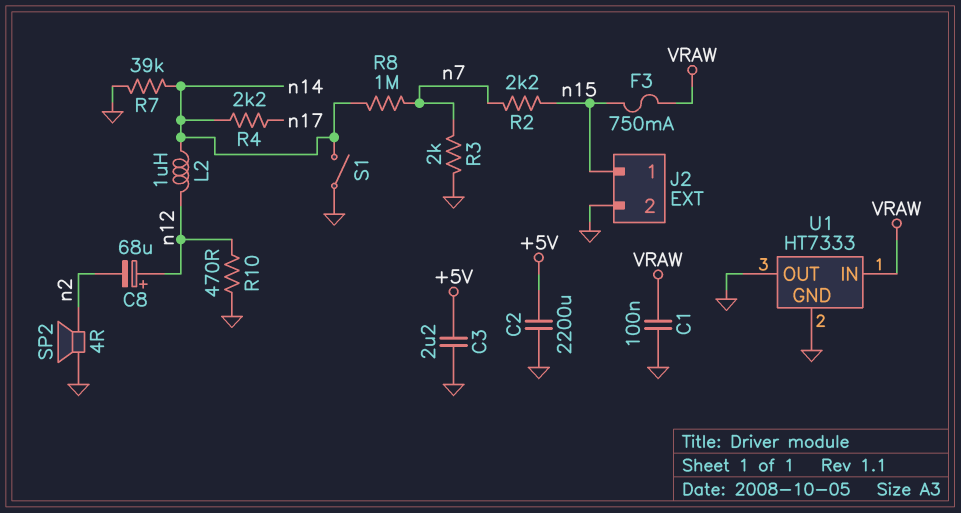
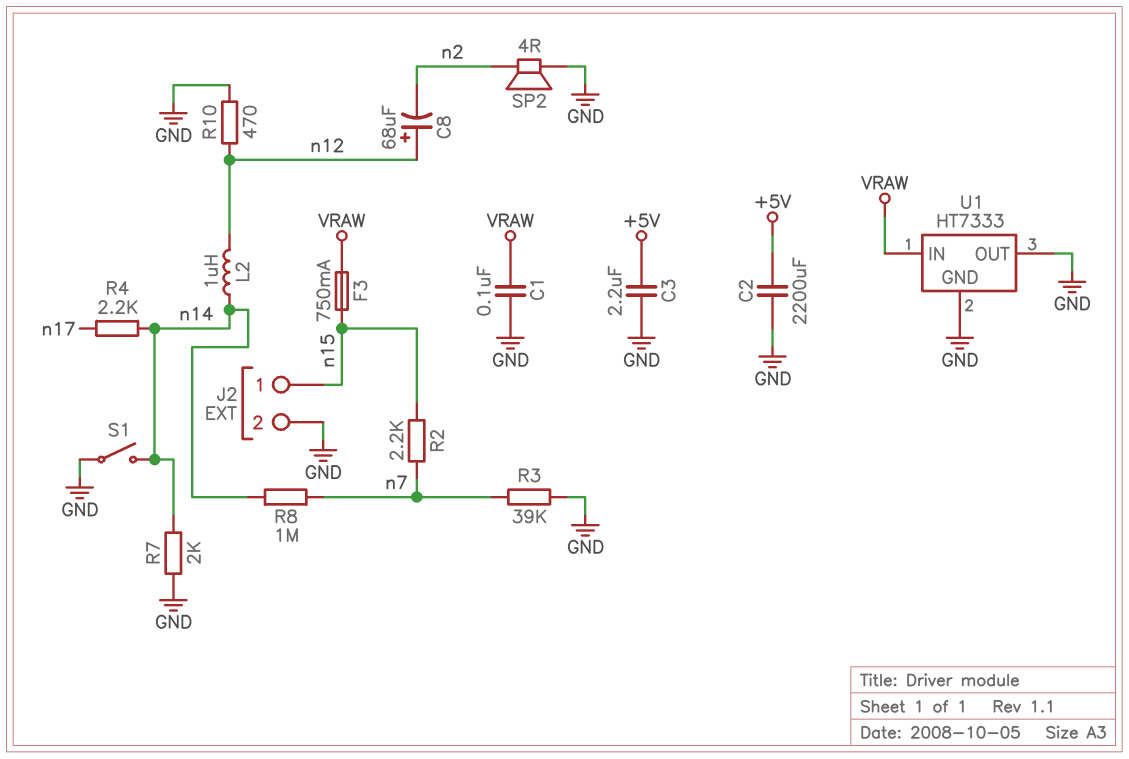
R3: 2k (GND, n7) -> 39k (GND, n7)
R7: 39k (GND, n14) -> 2k (GND, n14)

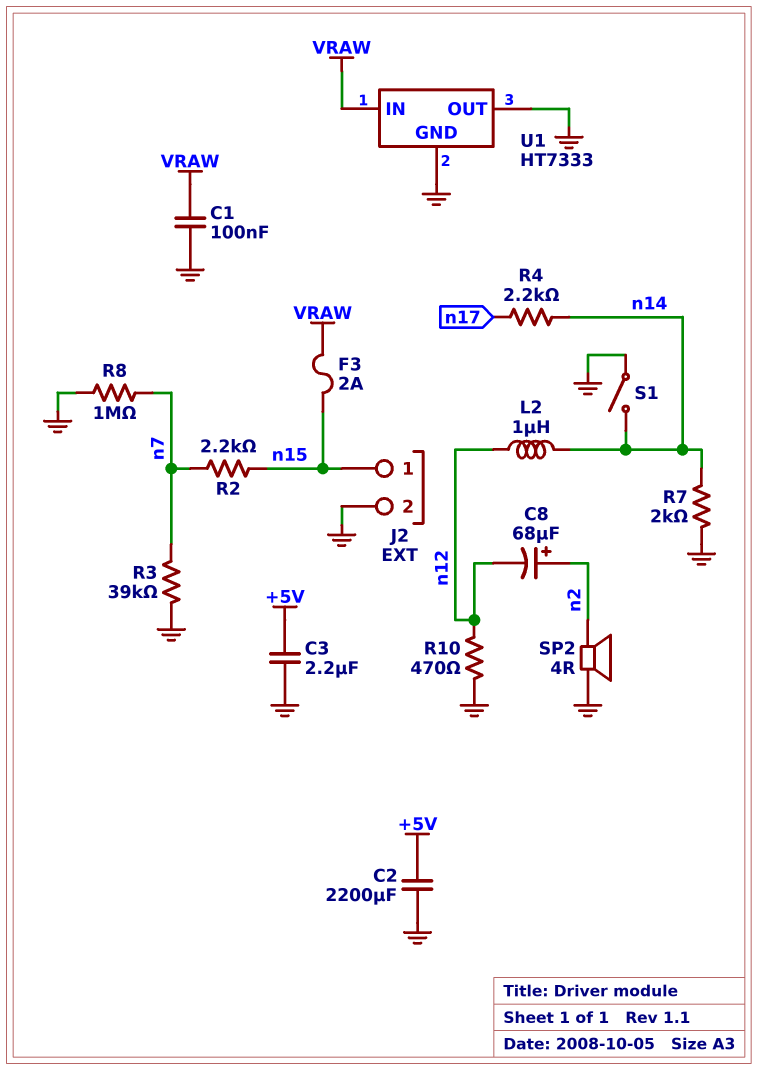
C8: 68uF (plus n12, minus n2) -> 68uF (plus n2, minus n12)
F3: 750mA (VRAW, n15) -> 2A (VRAW, n15)
R8: 1M (n7, n14) -> 1M (GND, n7)

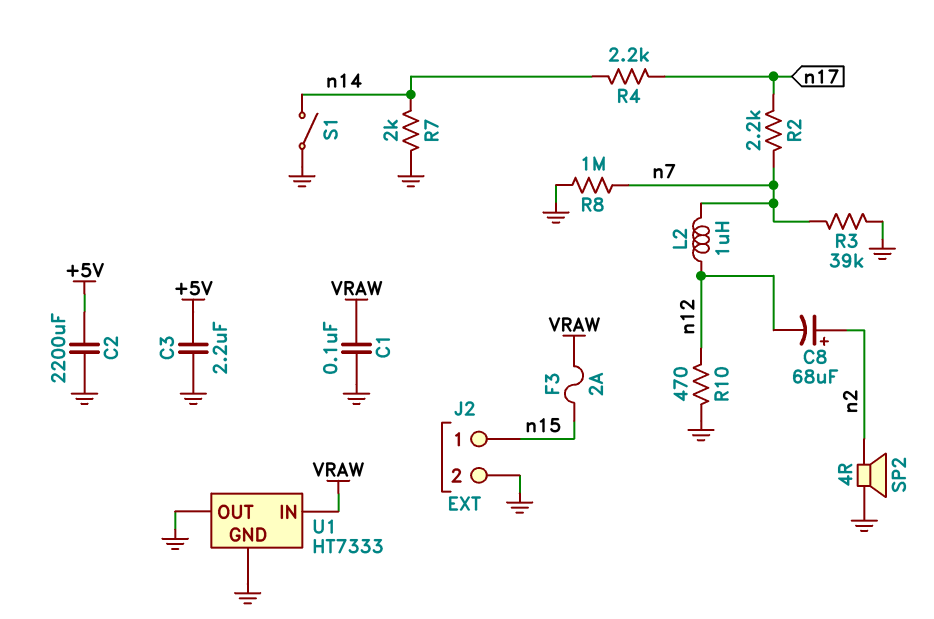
L2: 1uH (n12, n14) -> 1uH (n7, n12)
R2: 2.2k (n7, n15) -> 2.2k (n7, n17)

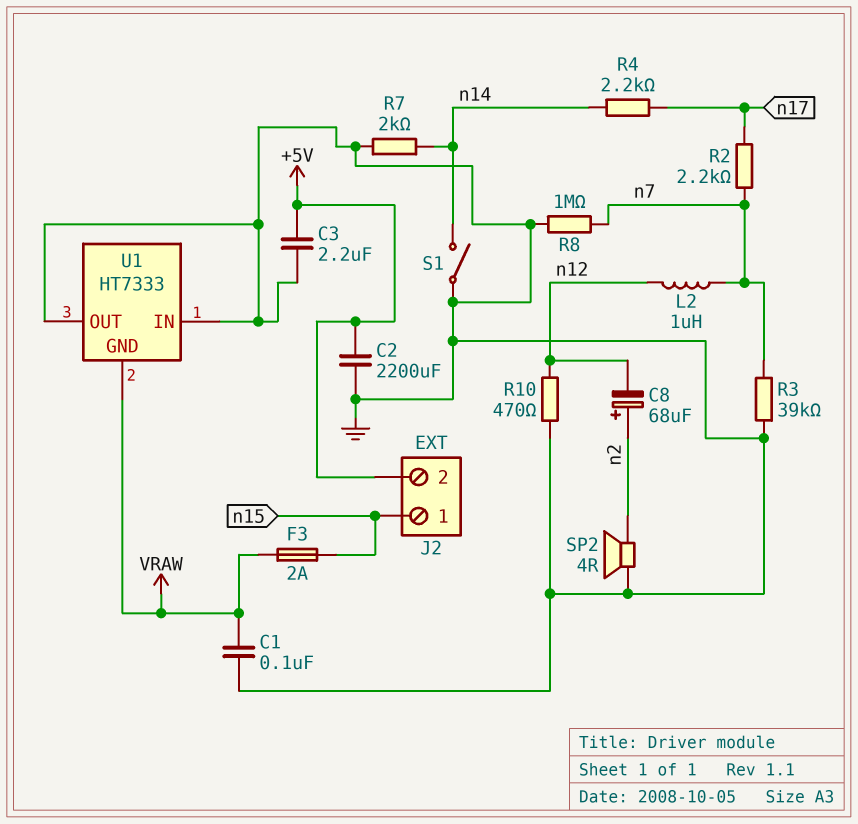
J2 pin 2: GND -> +5V
U1 pin GND: GND -> VRAW
U1 pin IN: VRAW -> GND

